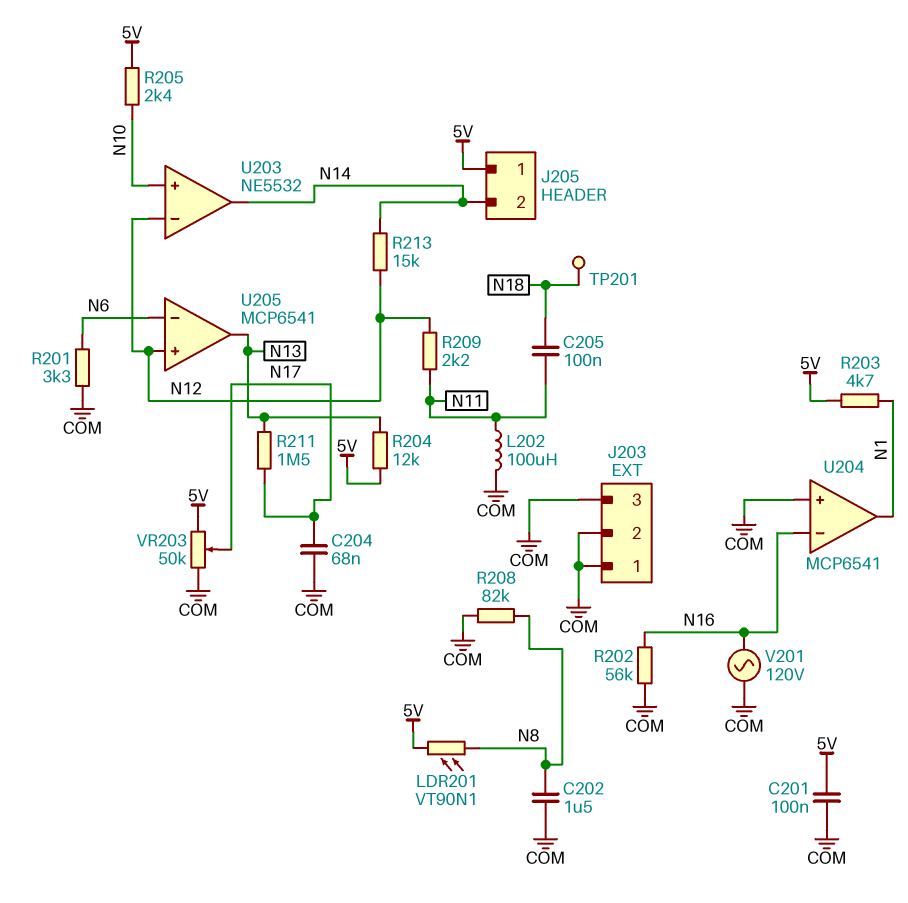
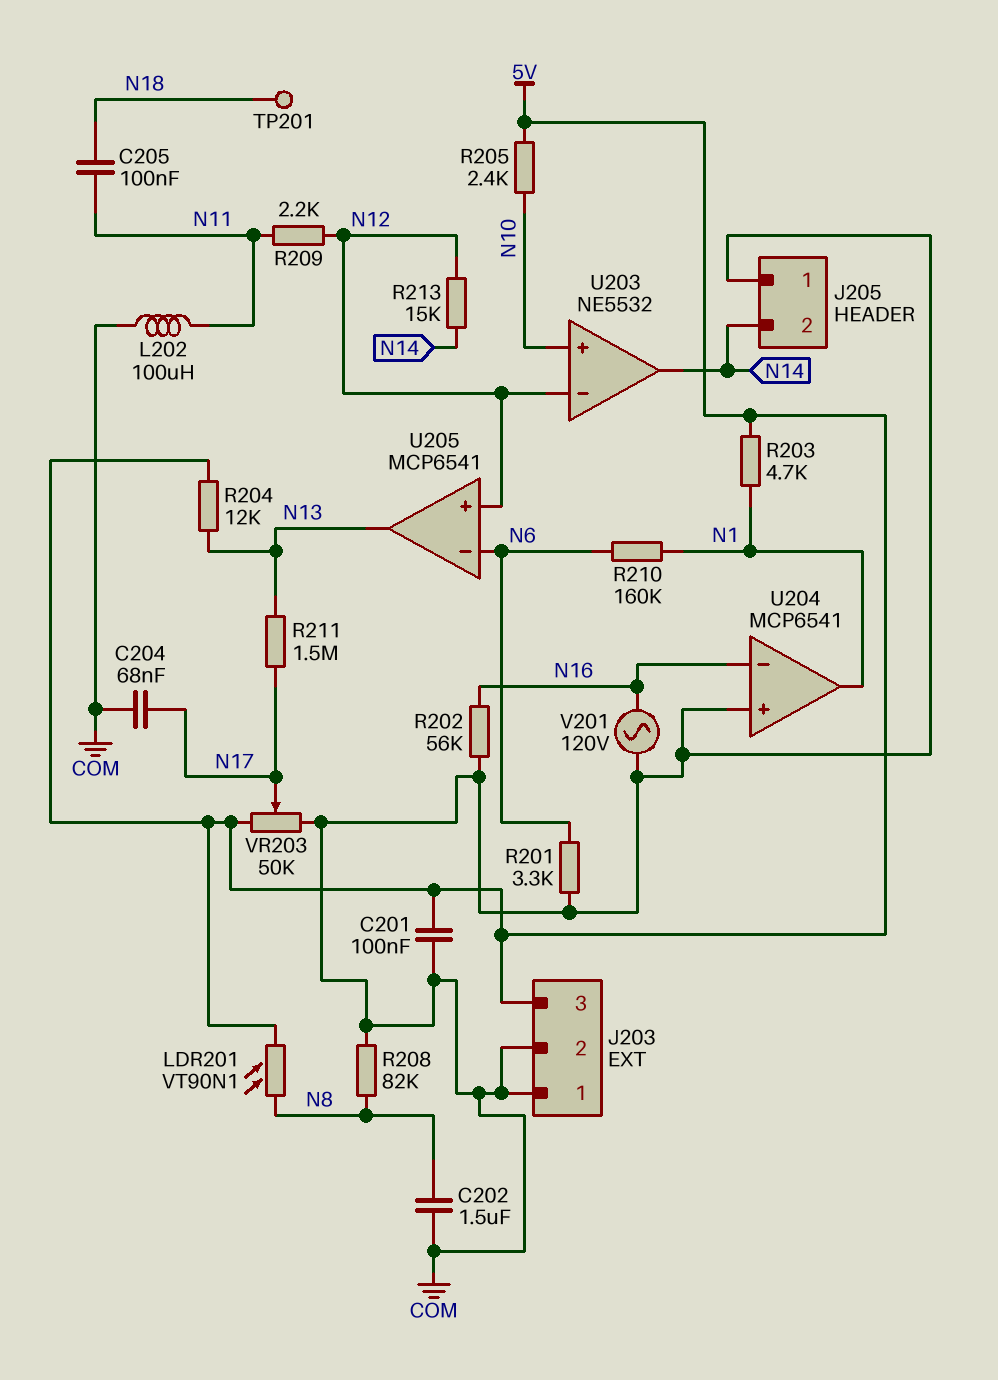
J203 pin 3: COM -> 5V
J205 pin 1: 5V -> COM
R210: none -> 160k (N1, N6)

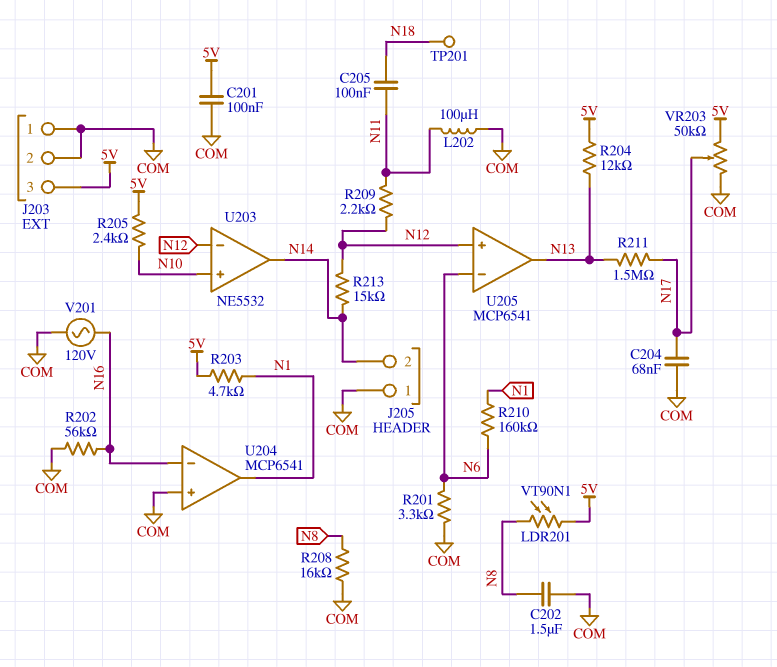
R208: 82k (COM, N8) -> 16k (COM, N8)

